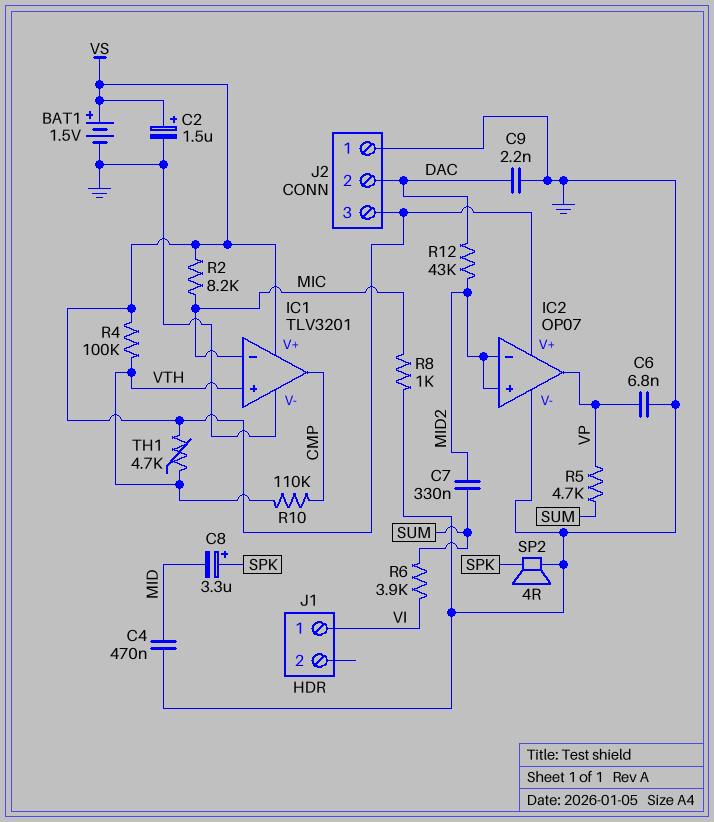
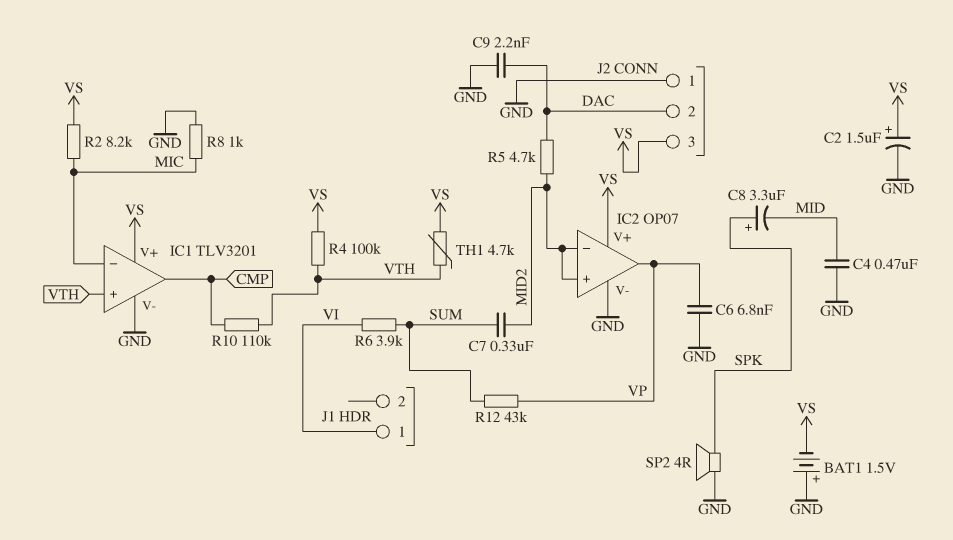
BAT1: 1.5V (plus VS, minus GND) -> 1.5V (plus GND, minus VS)
R5: 4.7k (SUM, VP) -> 4.7k (DAC, MID2)
R12: 43k (DAC, MID2) -> 43k (SUM, VP)

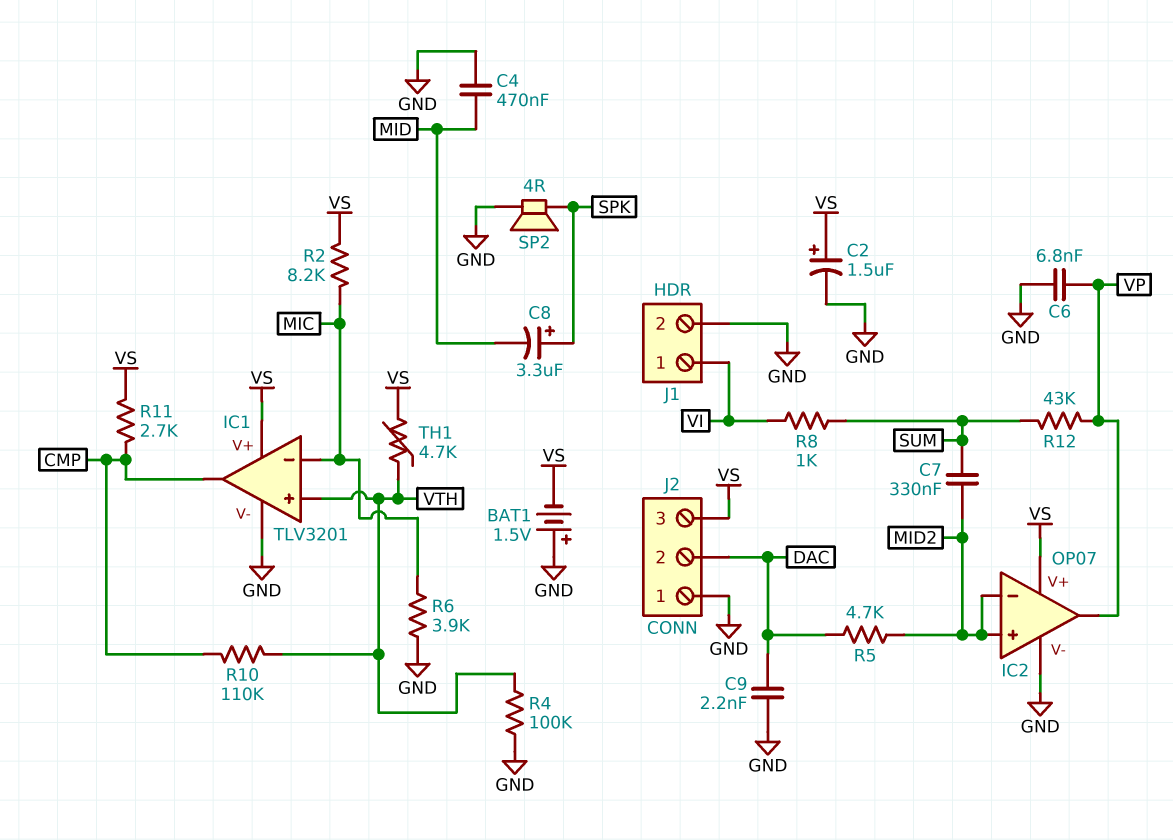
J1 pin 2: none -> GND
R4: 100k (VS, VTH) -> 100k (GND, VTH)
R6: 3.9k (SUM, VI) -> 3.9k (GND, MIC)
R8: 1k (GND, MIC) -> 1k (SUM, VI)
R11: none -> 2.7k (CMP, VS)

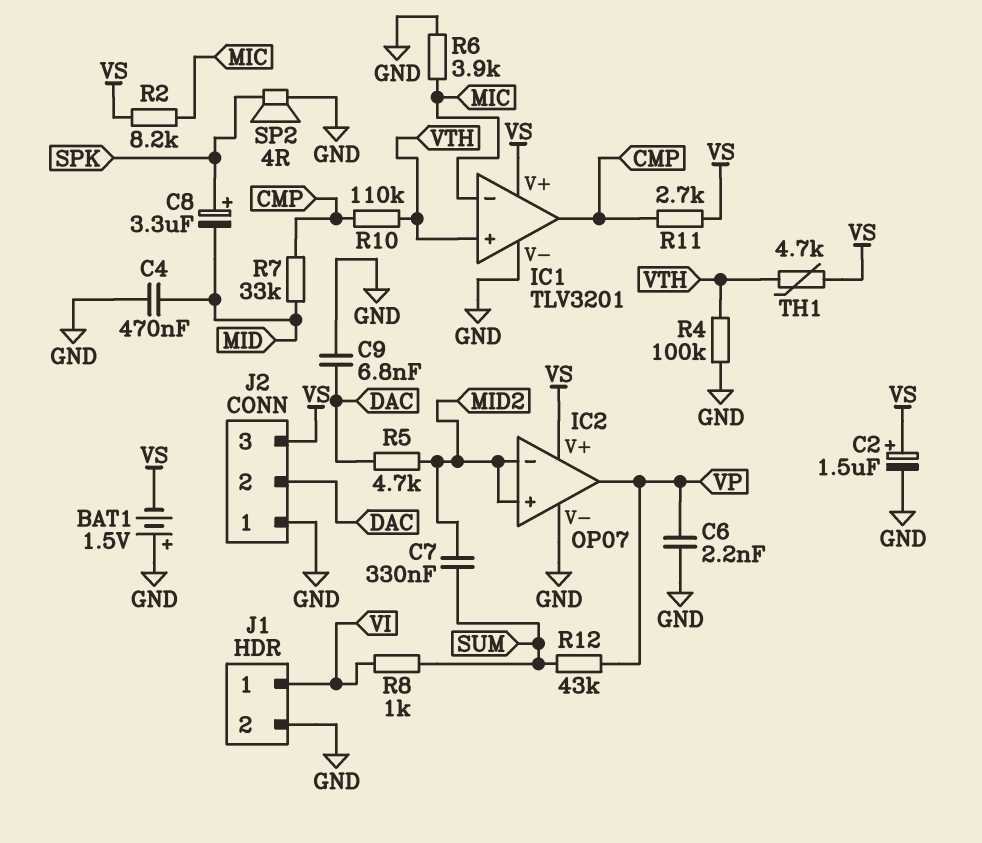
C6: 6.8nF (GND, VP) -> 2.2nF (GND, VP)
C9: 2.2nF (DAC, GND) -> 6.8nF (DAC, GND)
R7: none -> 33k (CMP, MID)

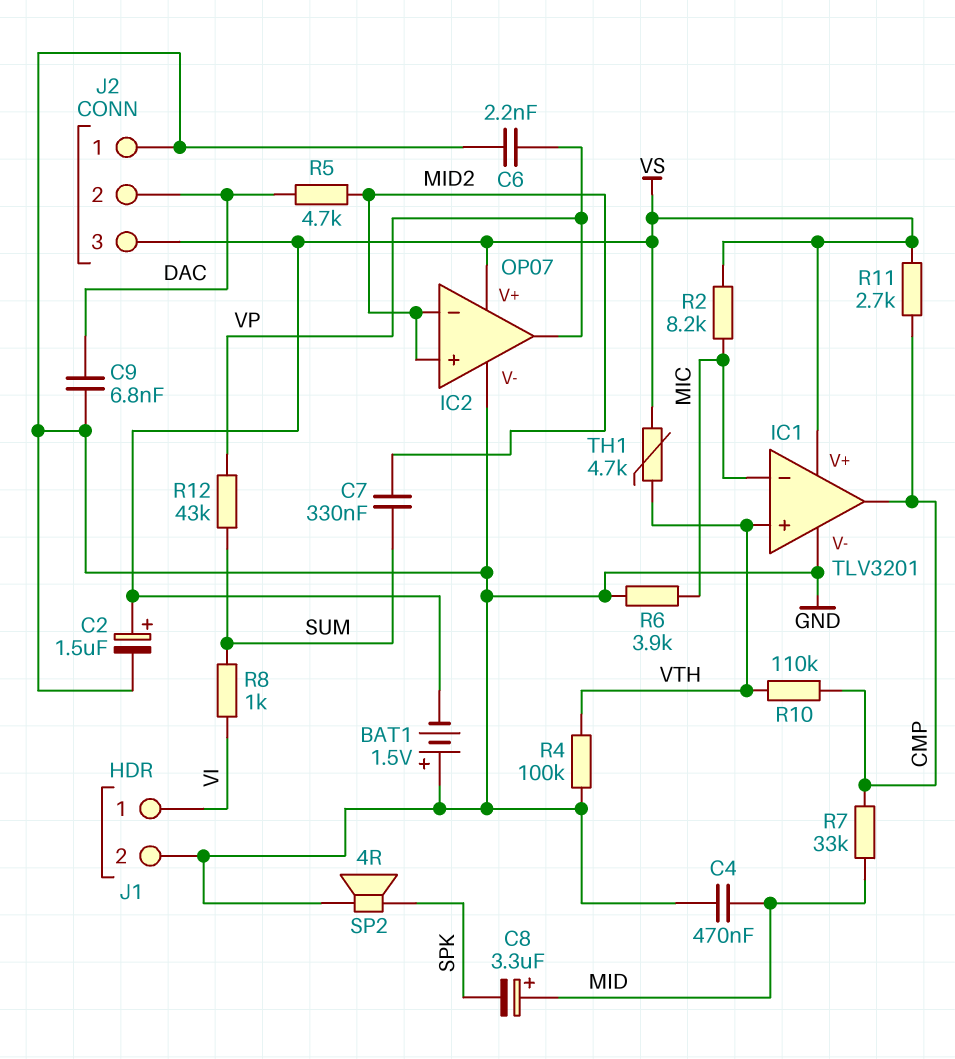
C8: 3.3uF (plus SPK, minus MID) -> 3.3uF (plus MID, minus SPK)

